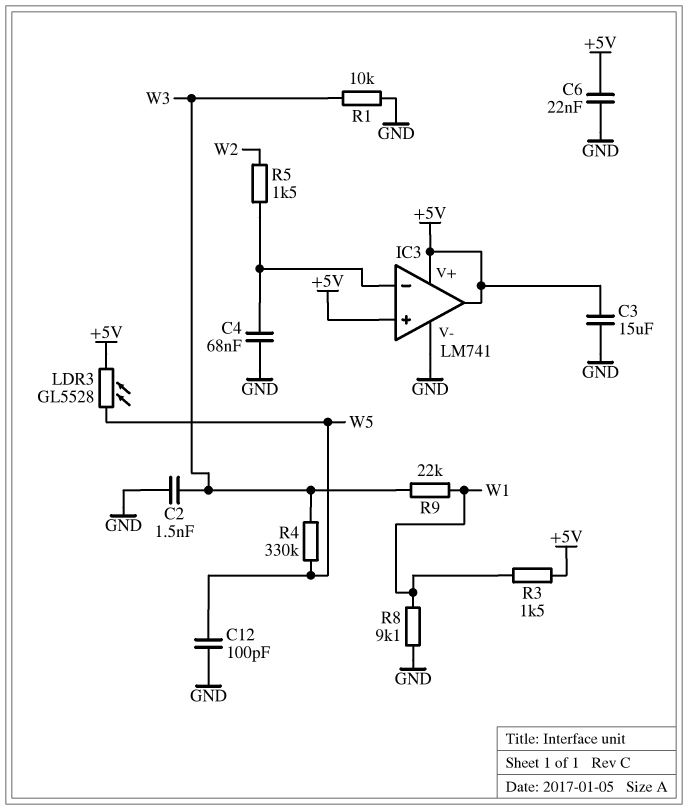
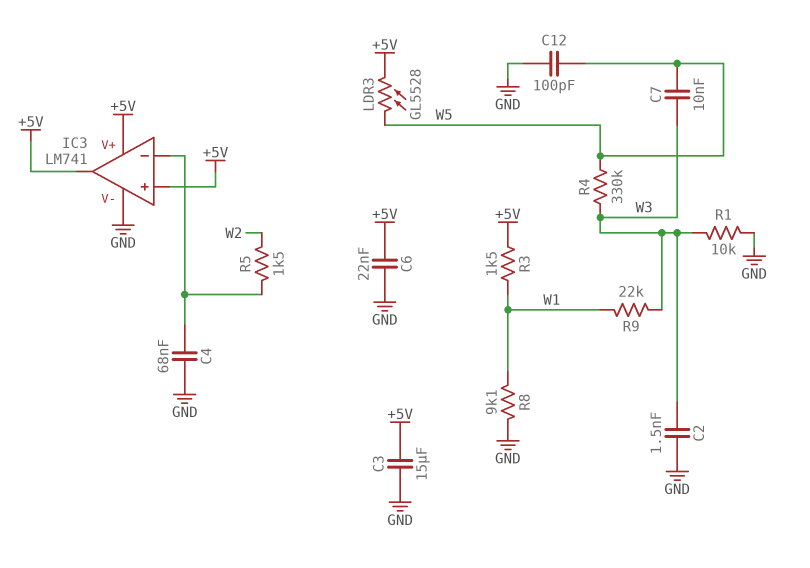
C7: none -> 10nF (W3, W5)

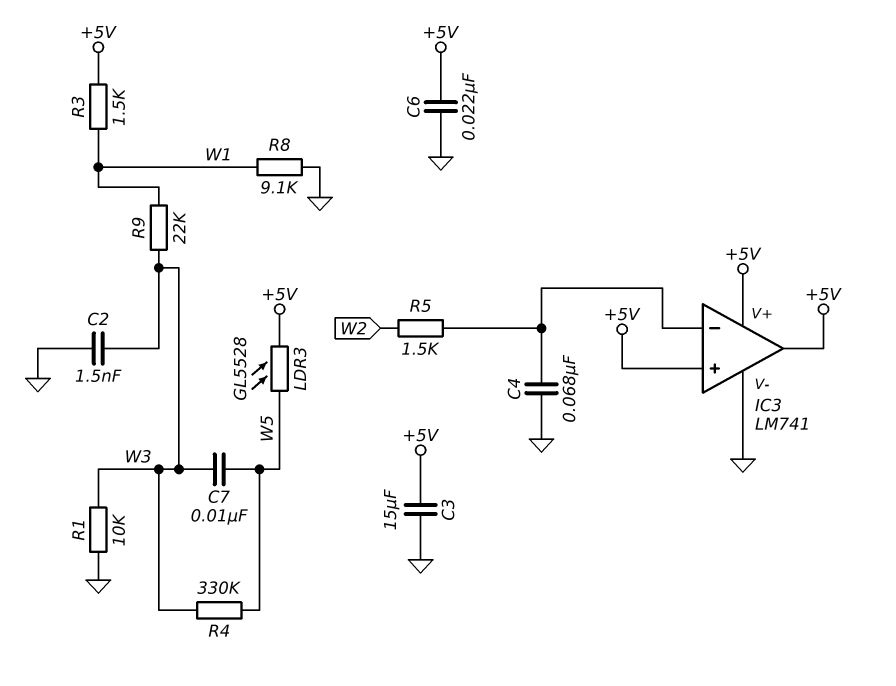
C12: 100pF (GND, W5) -> none

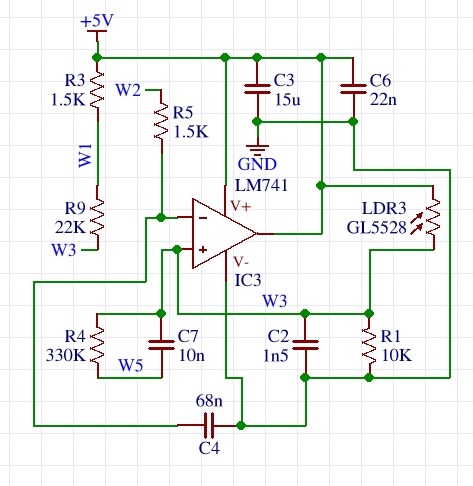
IC3 pin in+: +5V -> W3
LDR3: GL5528 (+5V, W5) -> GL5528 (+5V, W3)
R8: 9.1k (GND, W1) -> none

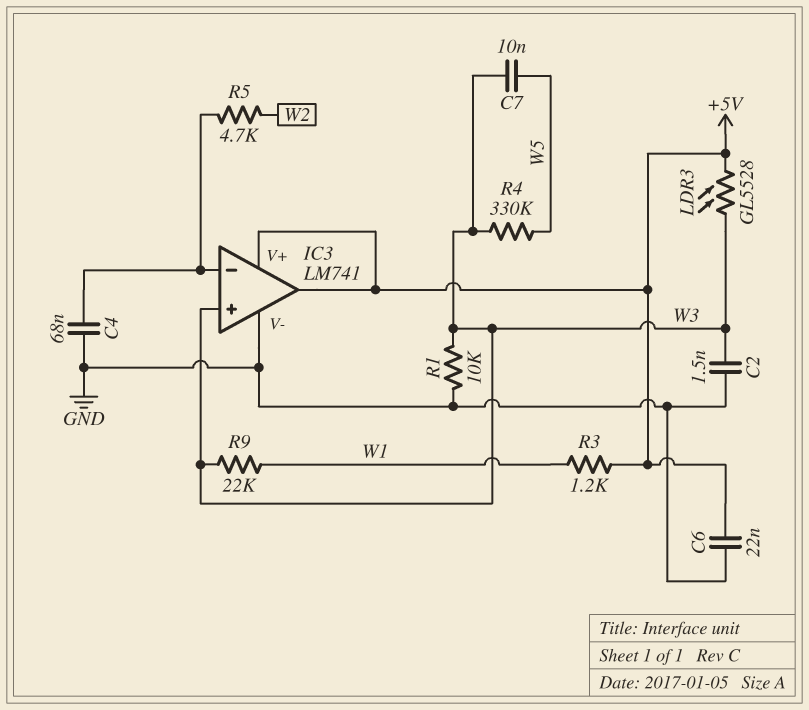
C3: 15uF (+5V, GND) -> none
R3: 1.5k (+5V, W1) -> 1.2k (+5V, W1)
R5: 1.5k (IC3/in-, W2) -> 4.7k (IC3/in-, W2)

